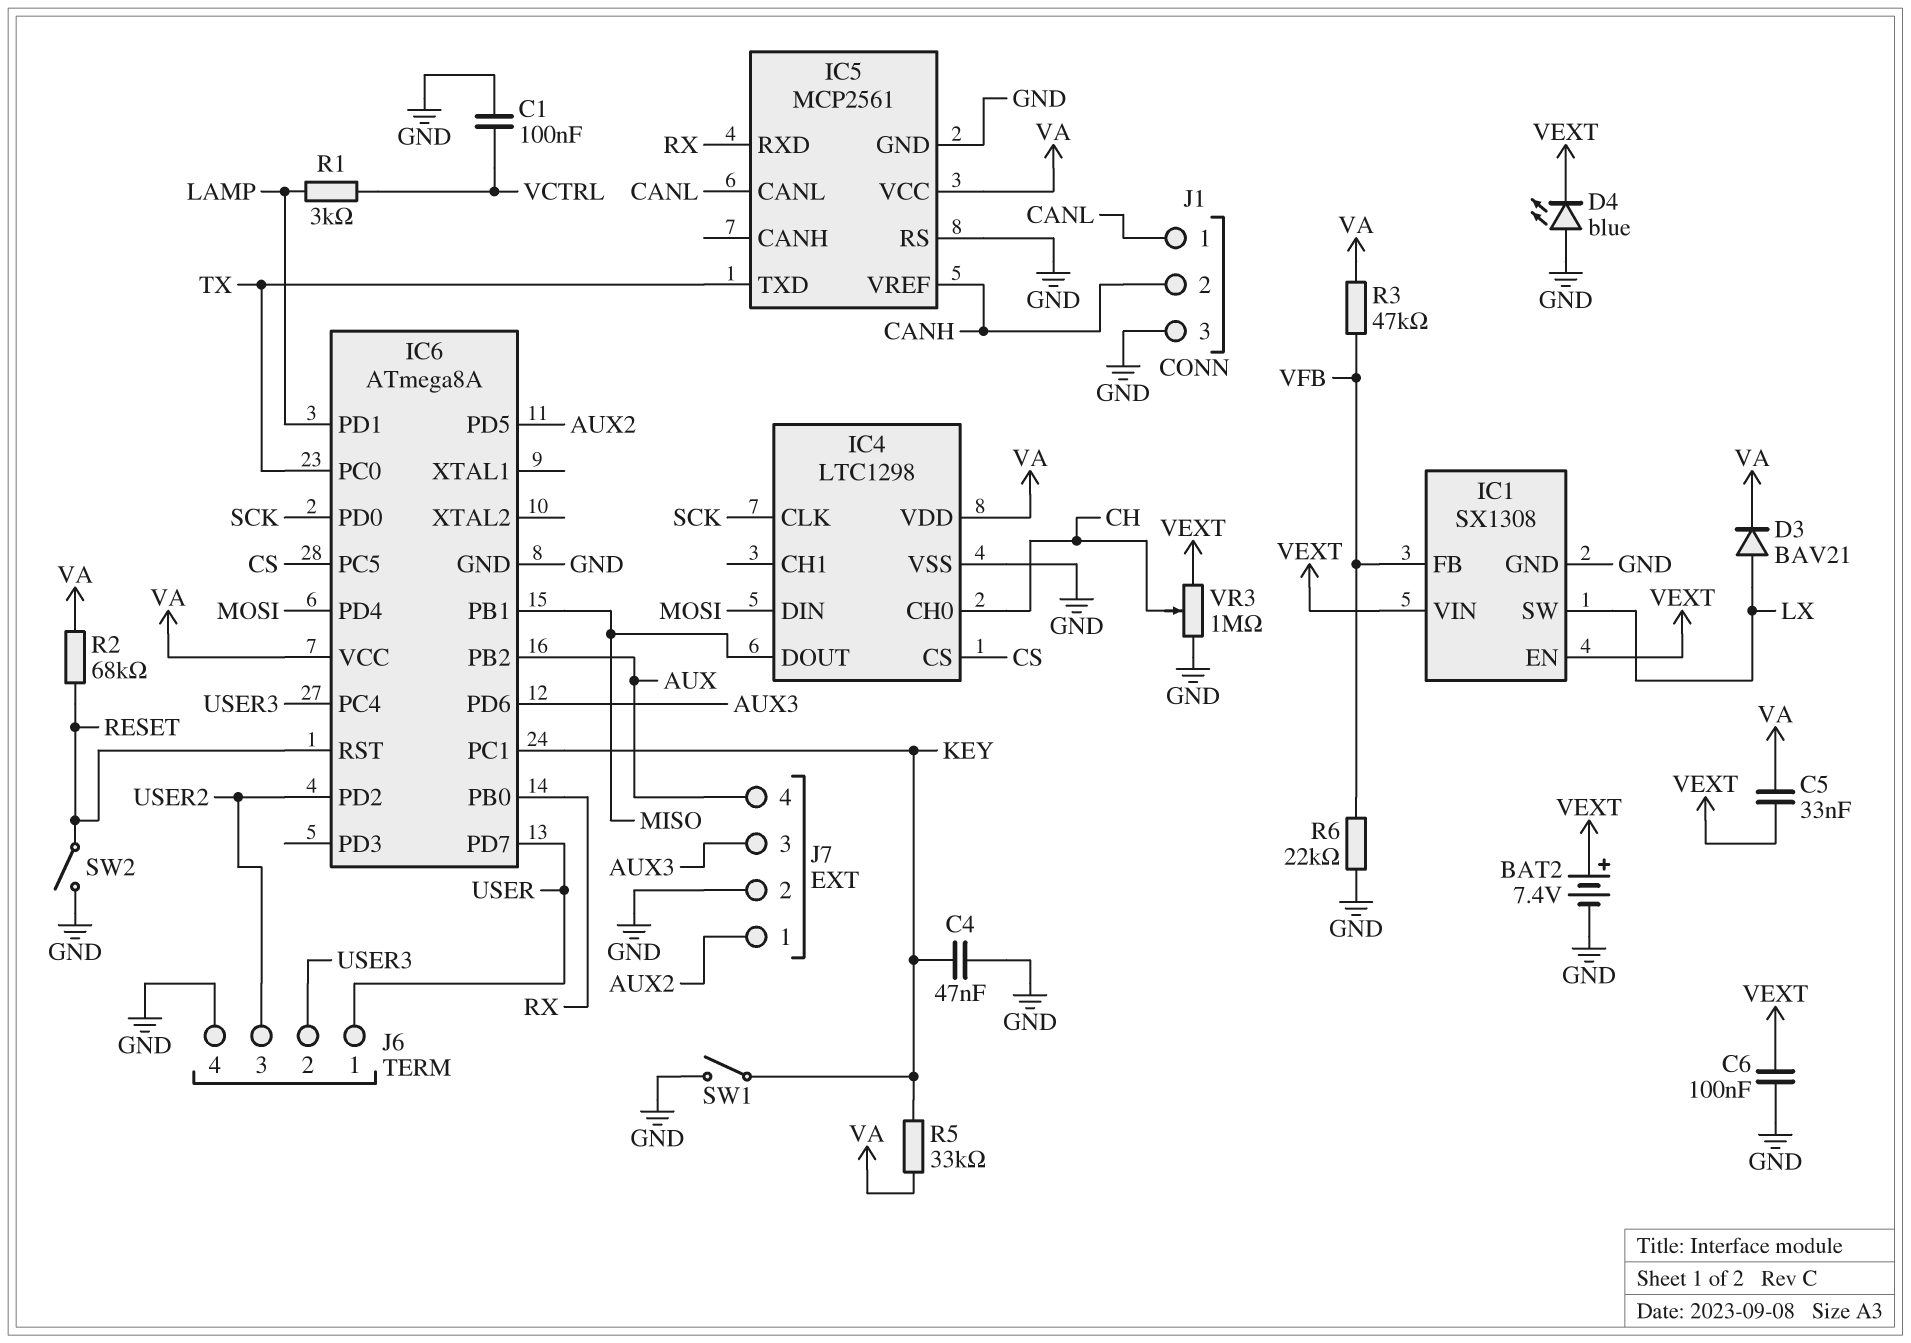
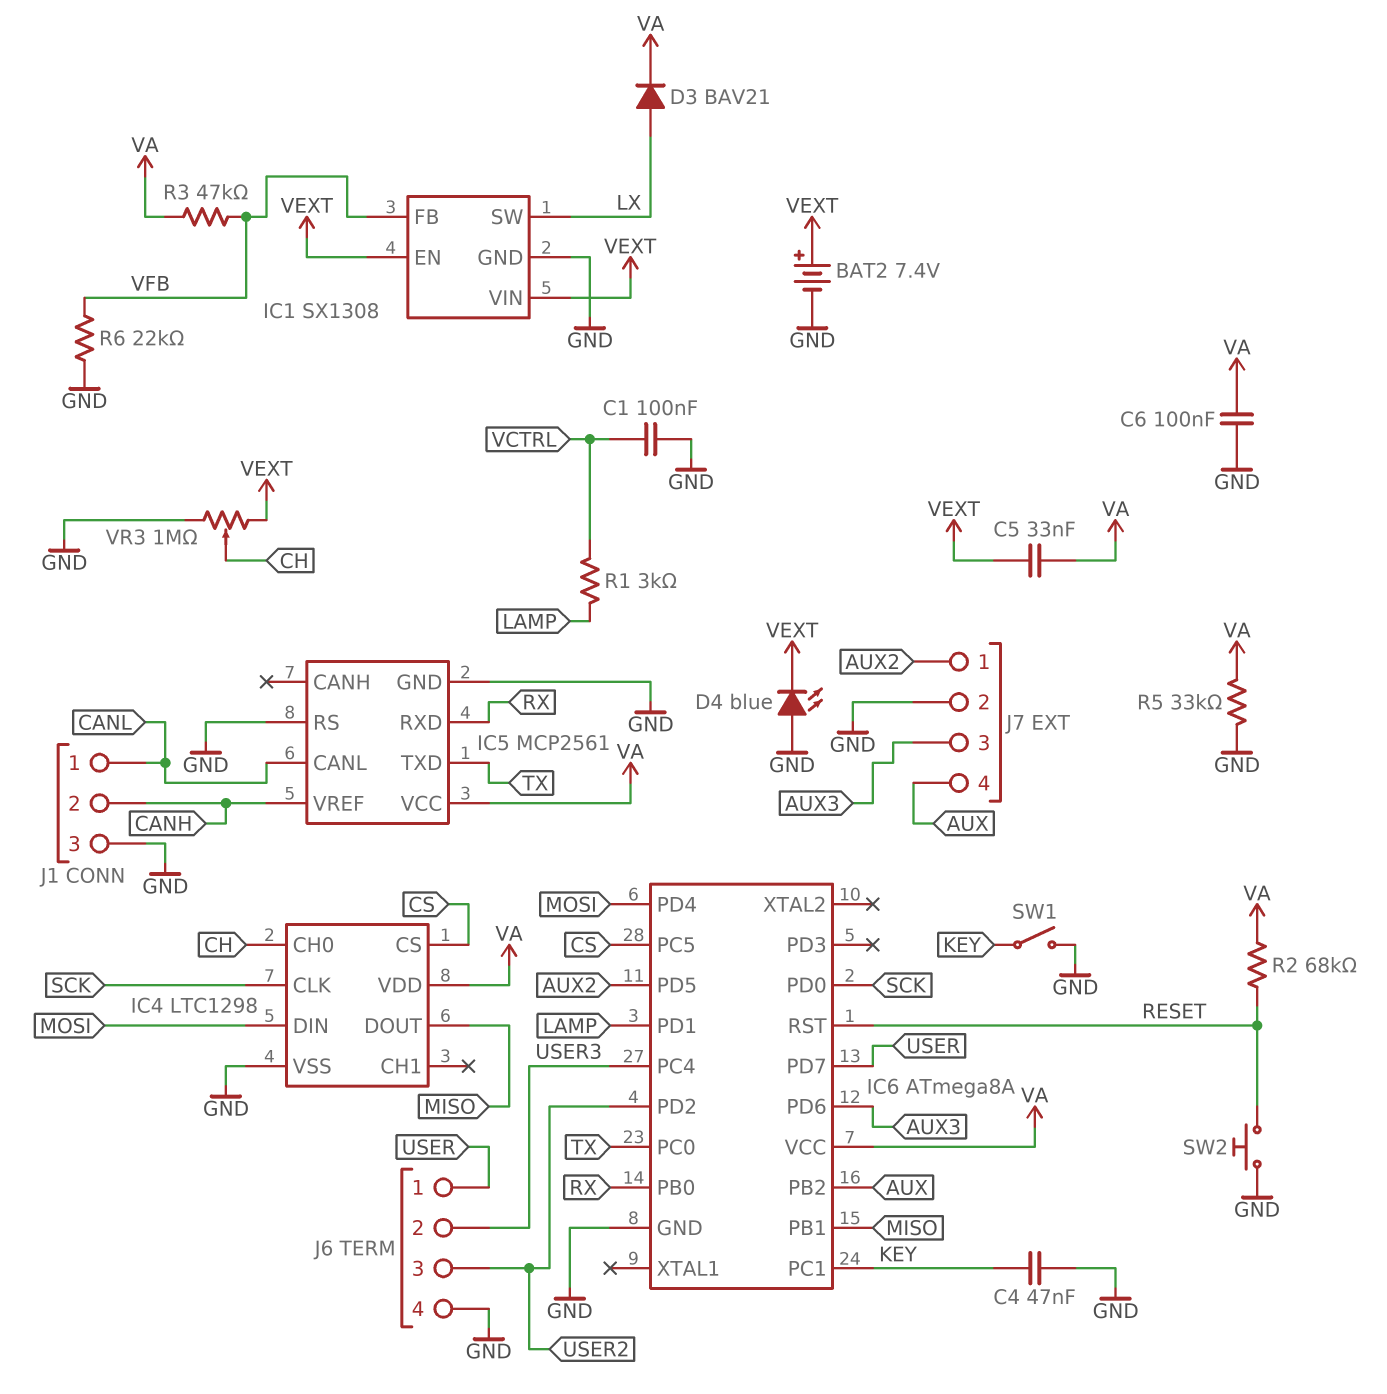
C6: 100nF (GND, VEXT) -> 100nF (GND, VA)
R5: 33k (KEY, VA) -> 33k (GND, VA)
SW2: switch (GND, RESET) -> button (GND, RESET)

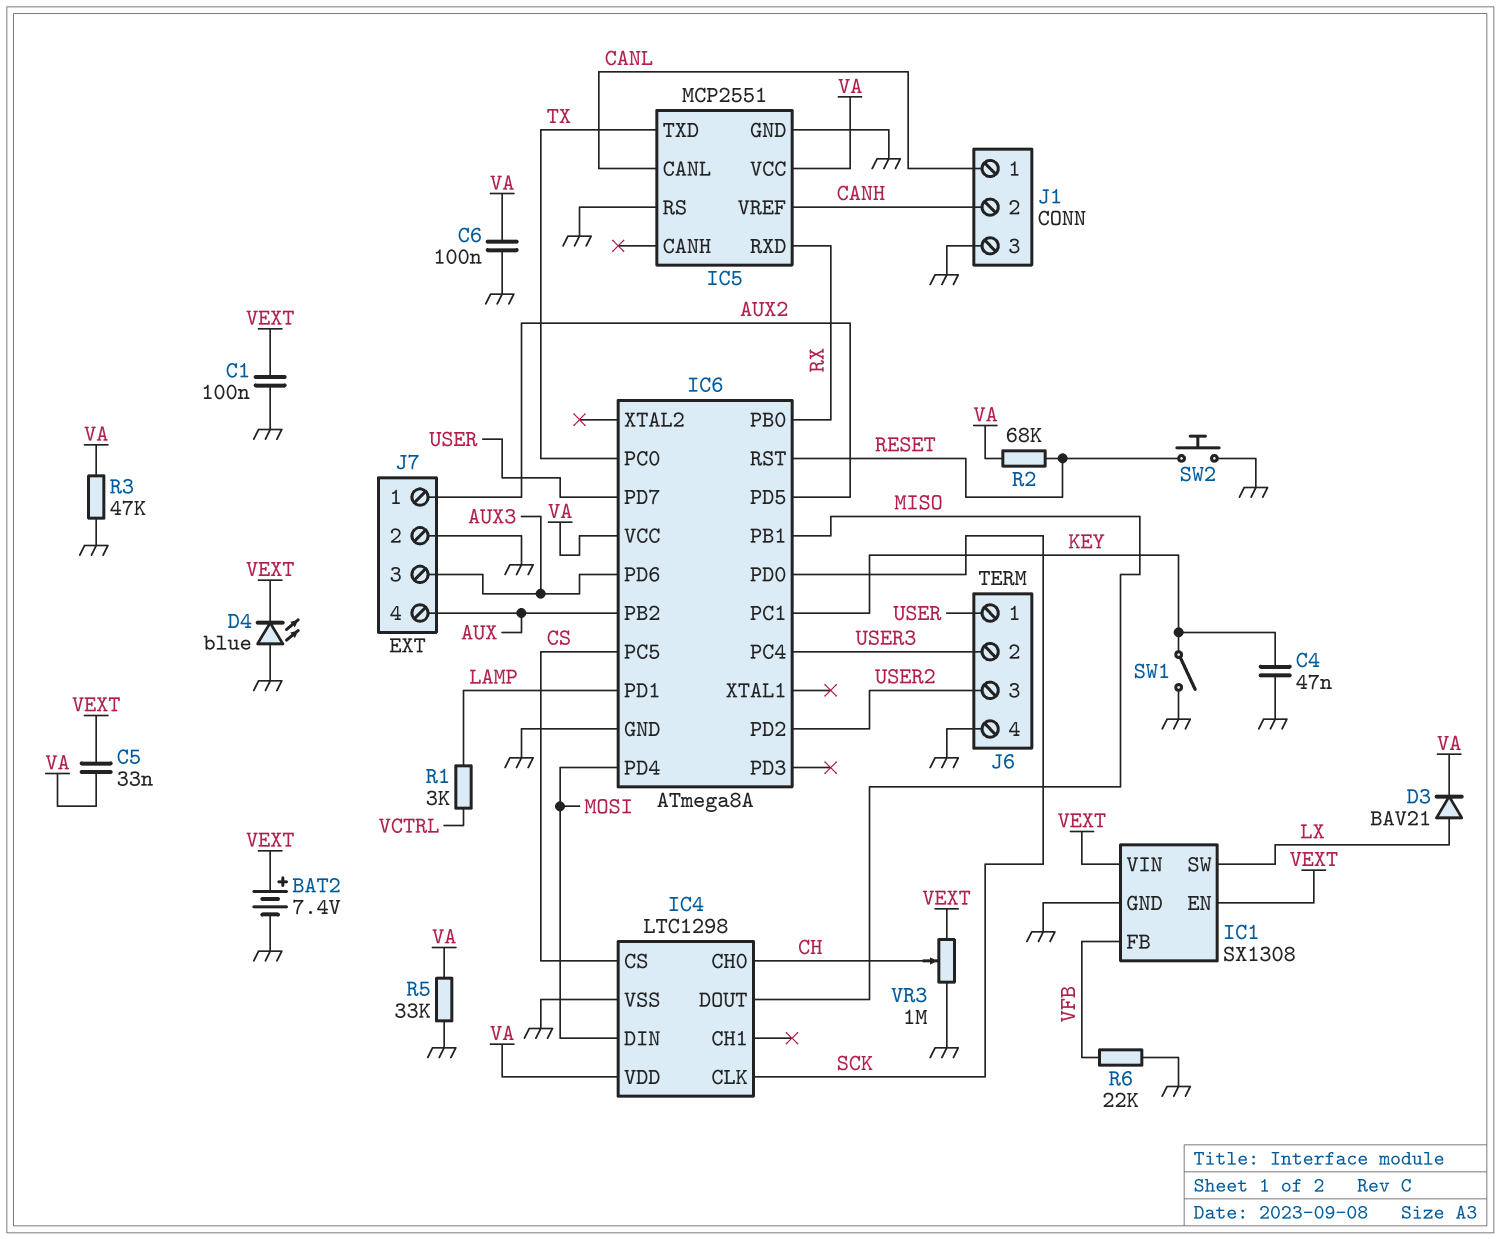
C1: 100nF (GND, VCTRL) -> 100nF (GND, VEXT)
IC5: MCP2561 -> MCP2551
R3: 47k (VA, VFB) -> 47k (GND, VA)

